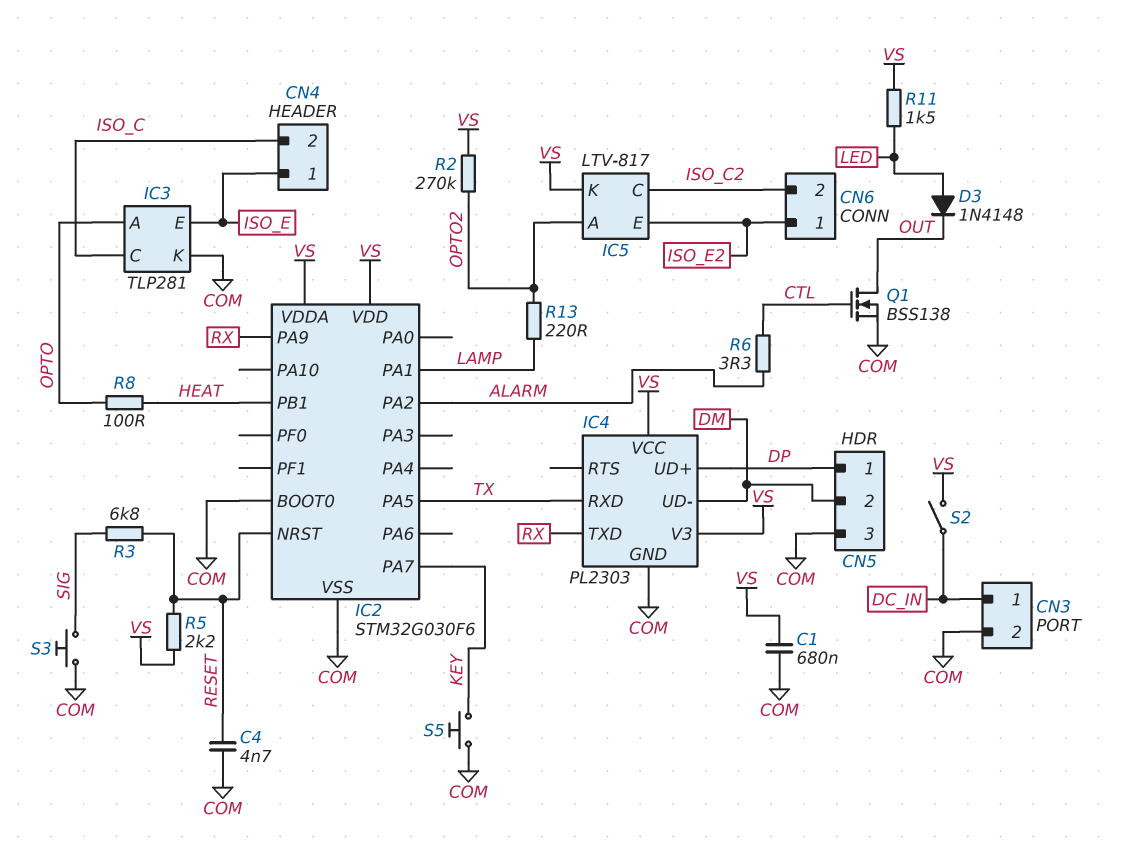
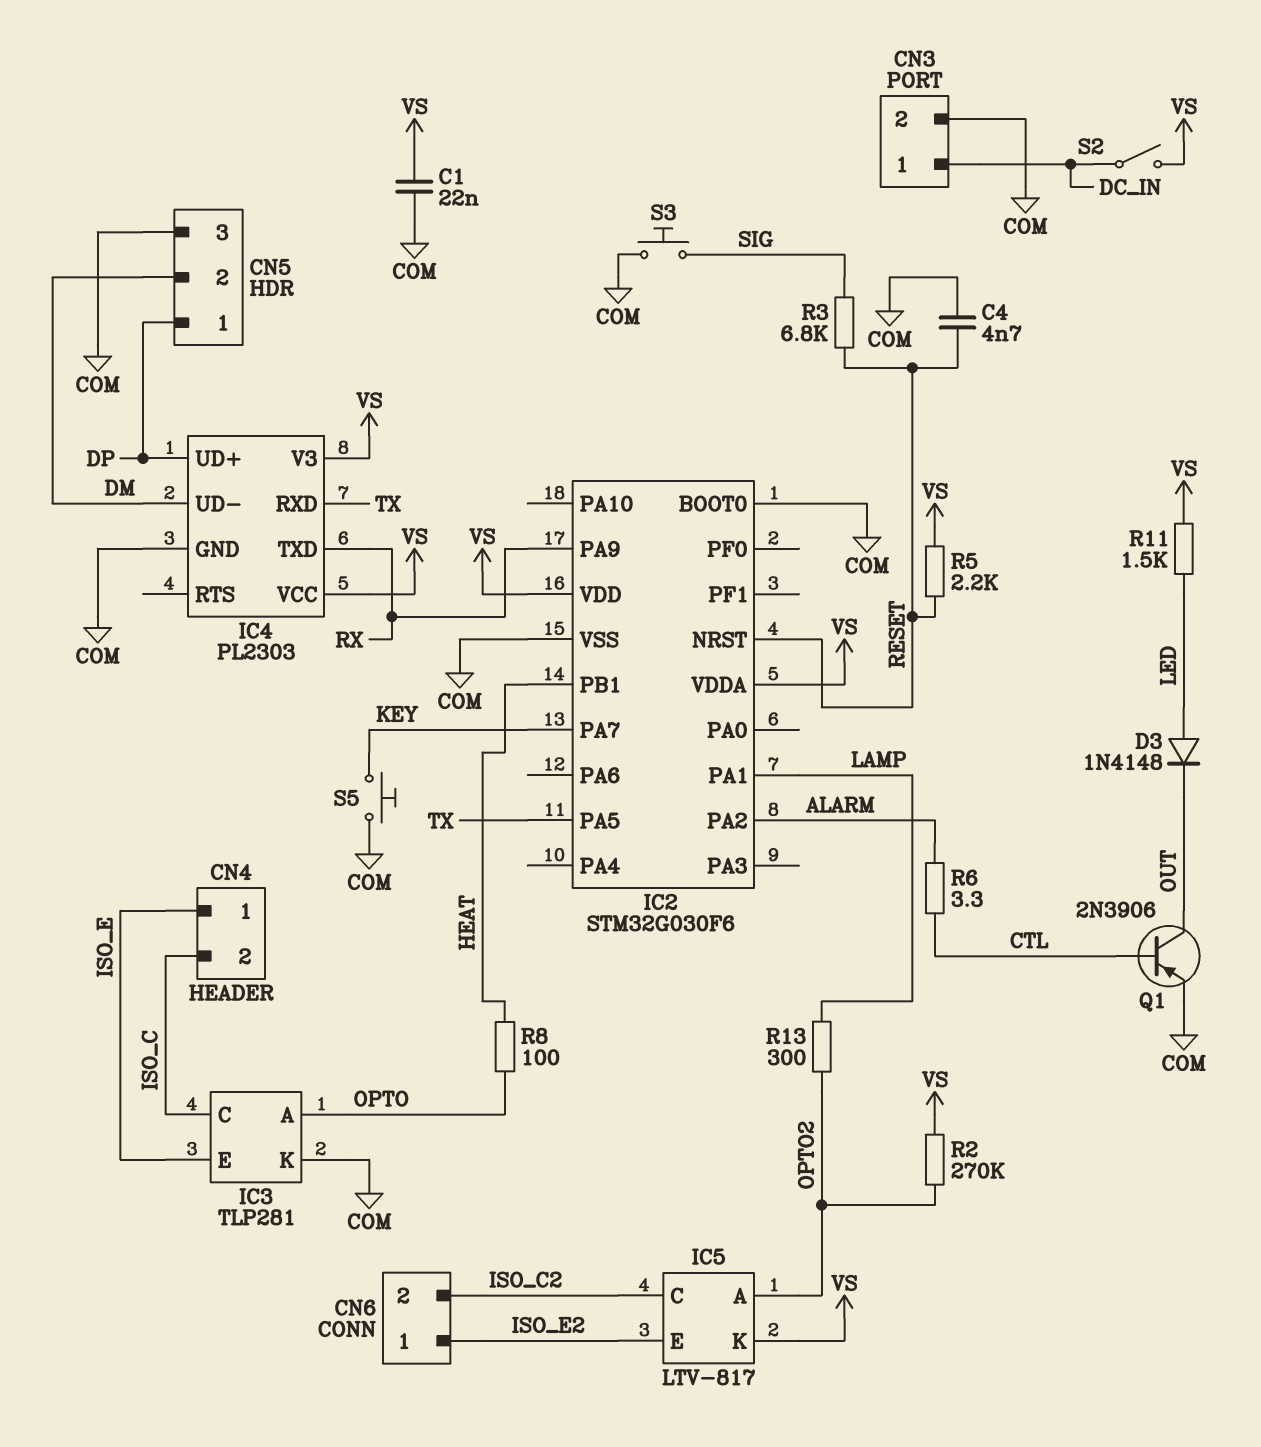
C1: 680nF (COM, VS) -> 22nF (COM, VS)
Q1: NMOS BSS138 (G CTL, D OUT, S COM) -> PNP 2N3906 (B CTL, C OUT, E COM)
R13: 220 (LAMP, OPTO2) -> 300 (LAMP, OPTO2)

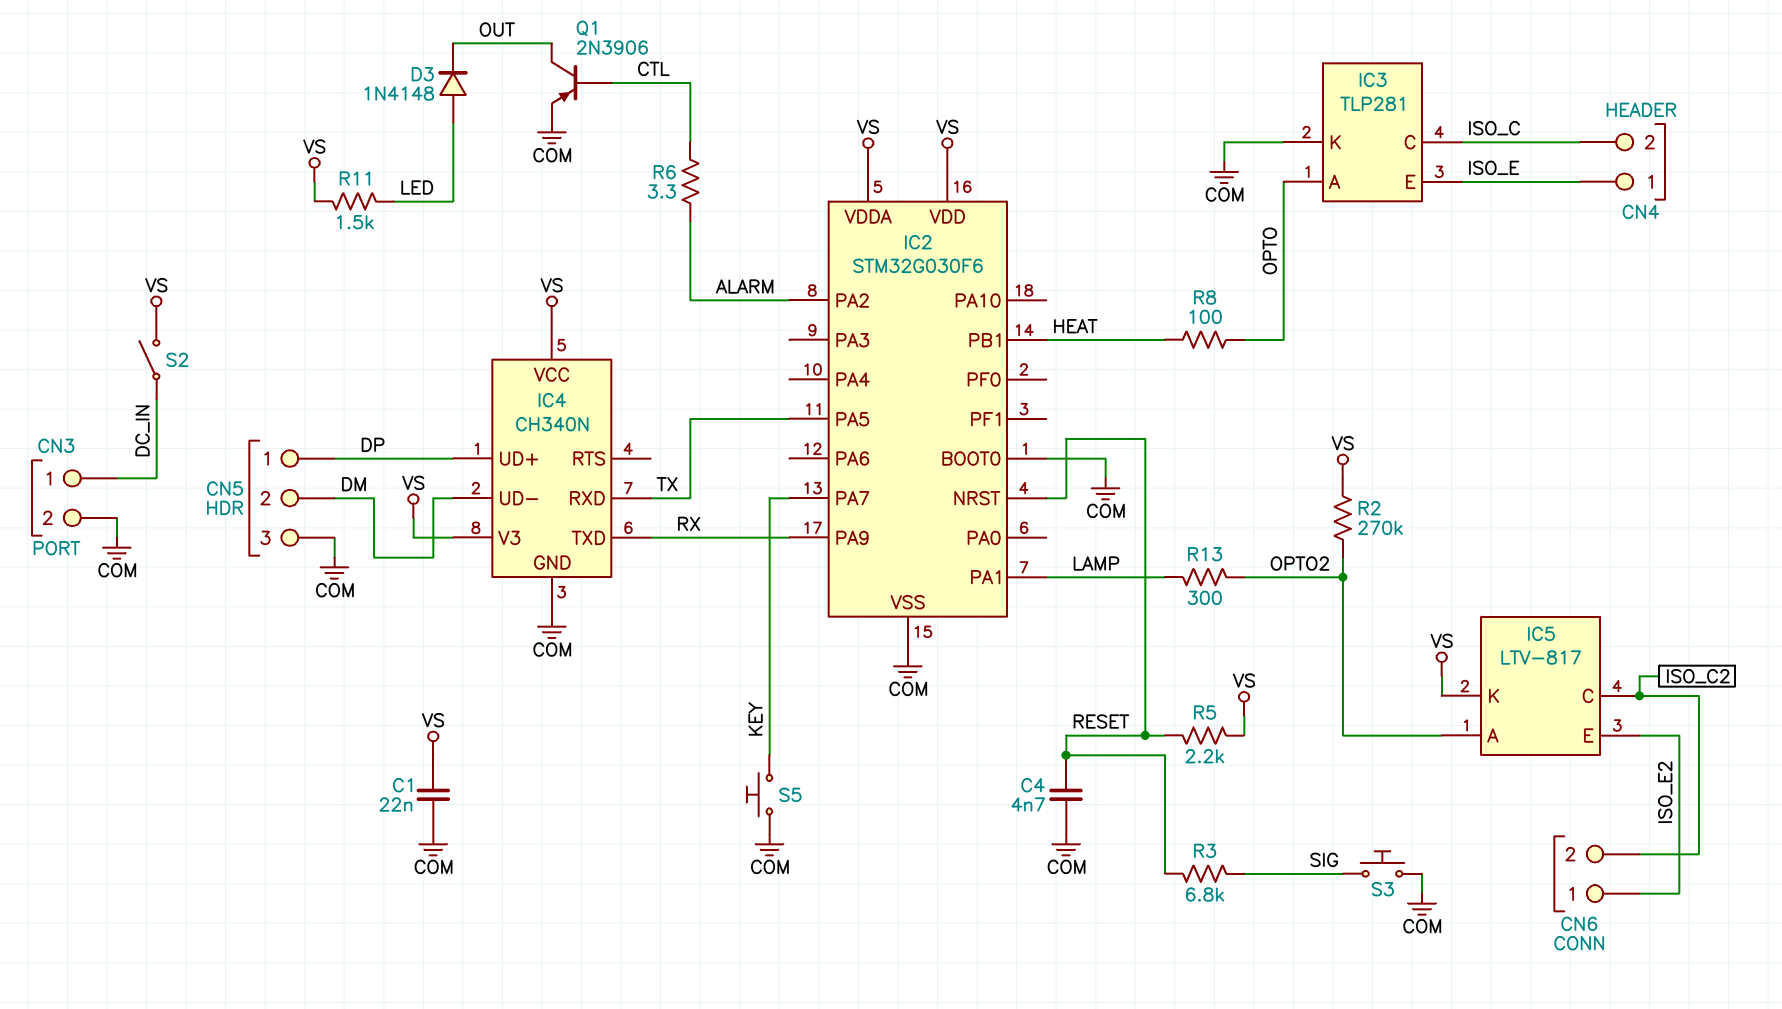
IC4: PL2303 -> CH340N

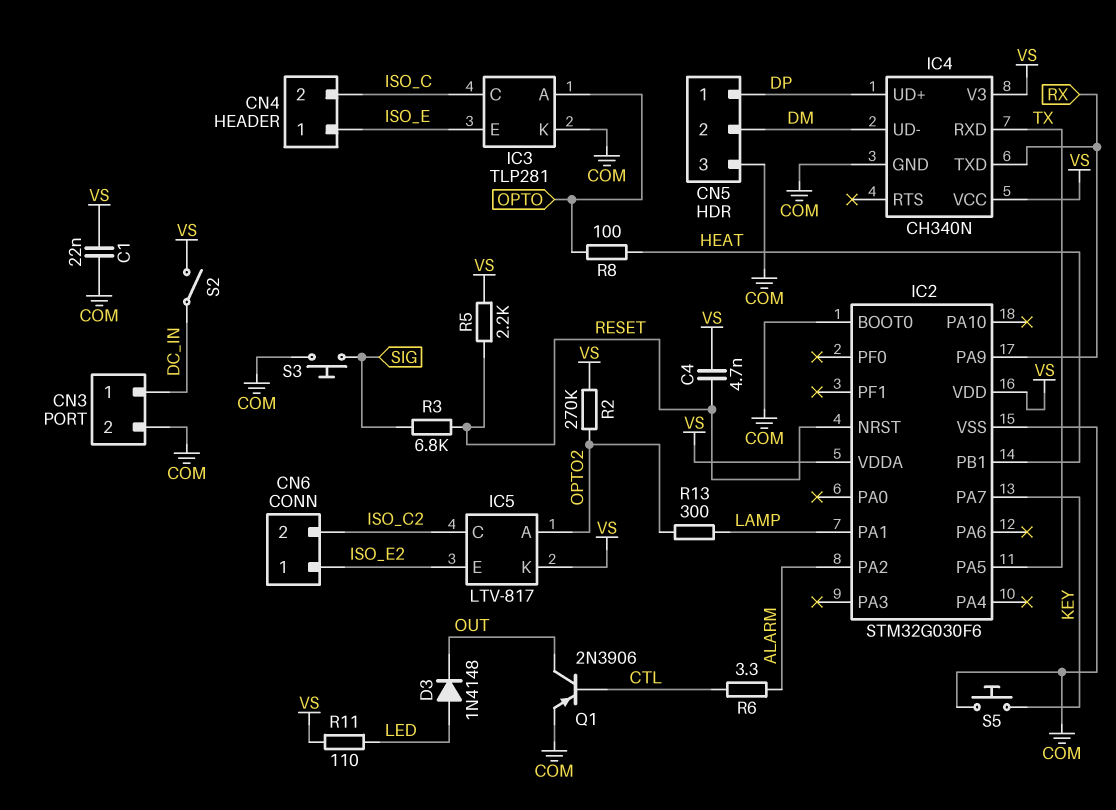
C4: 4.7nF (COM, RESET) -> 4.7nF (RESET, VS)
R11: 1.5k (LED, VS) -> 110 (LED, VS)

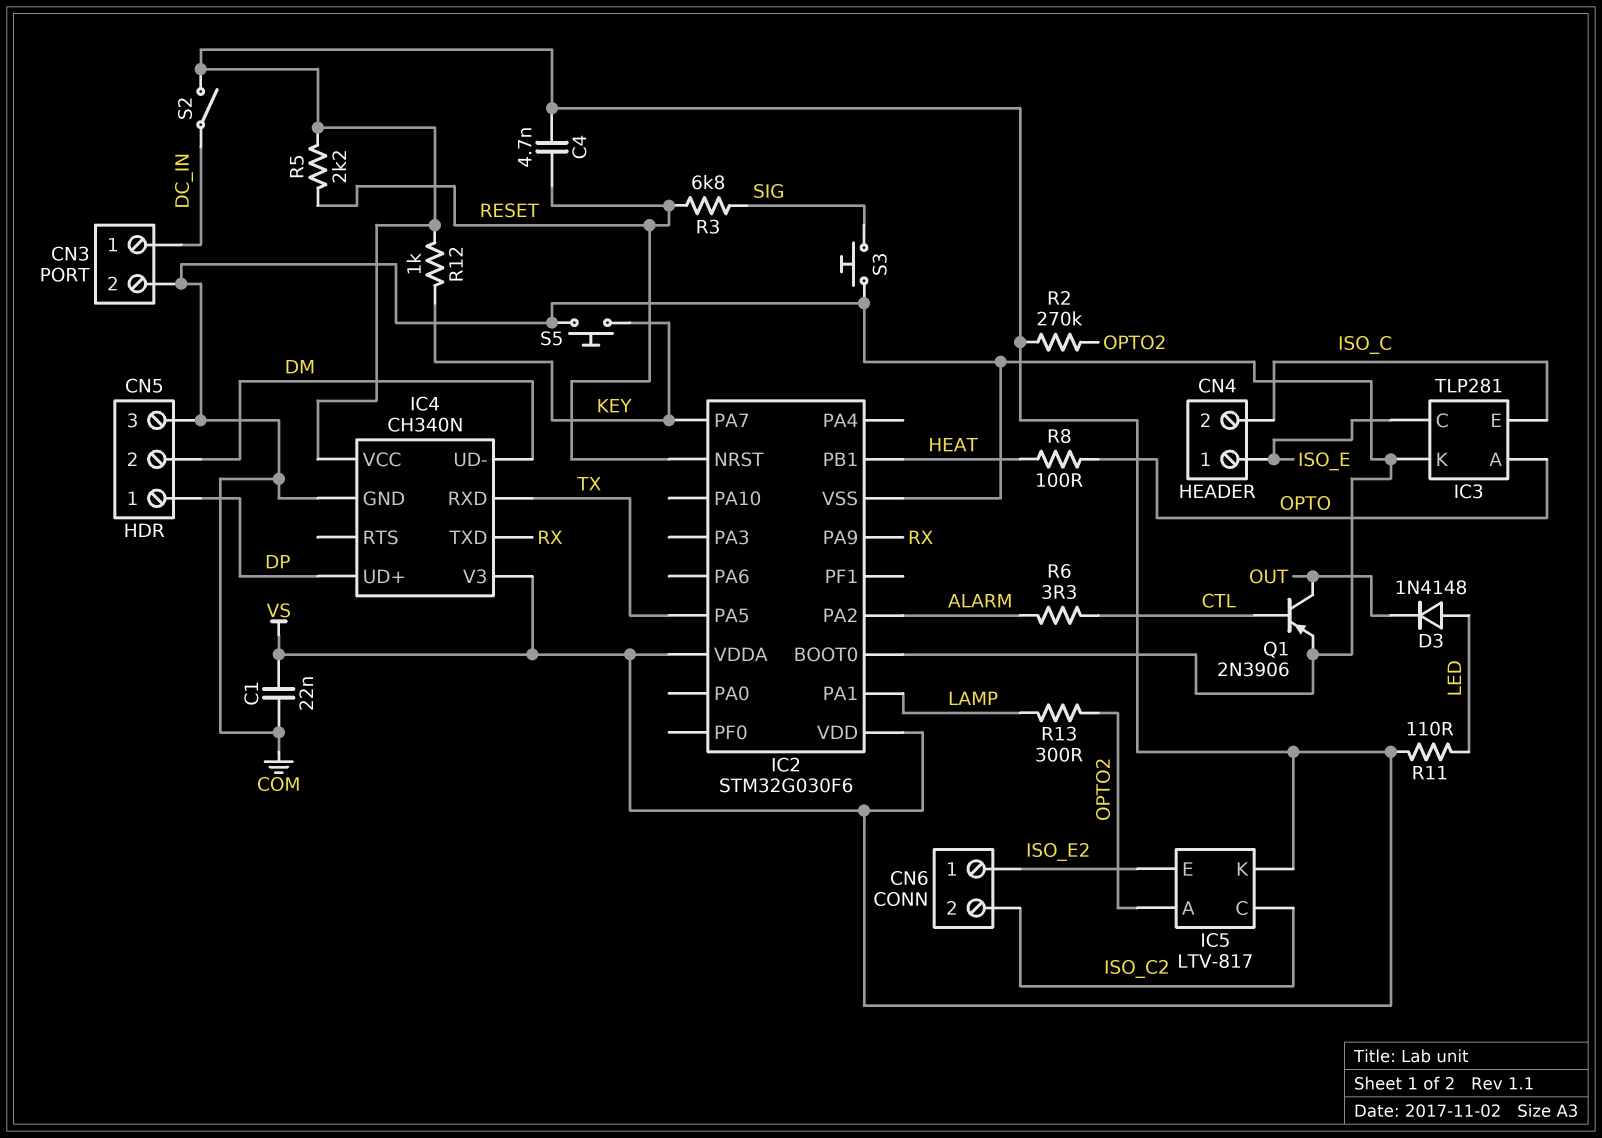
IC3 pin C: ISO_C -> ISO_E
IC3 pin E: ISO_E -> ISO_C
R12: none -> 1k (KEY, VS)

